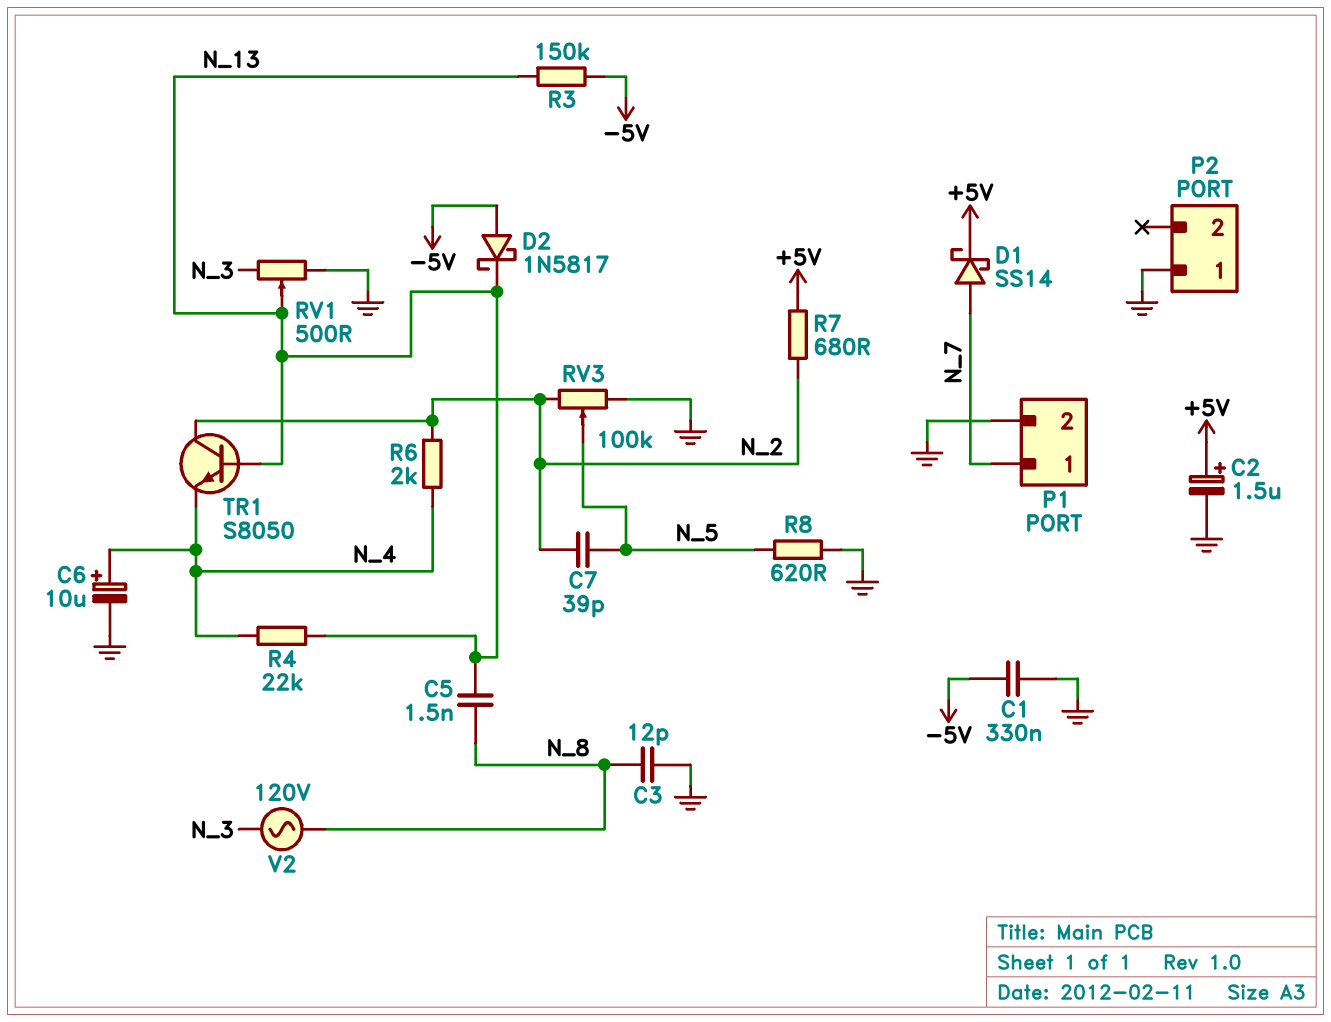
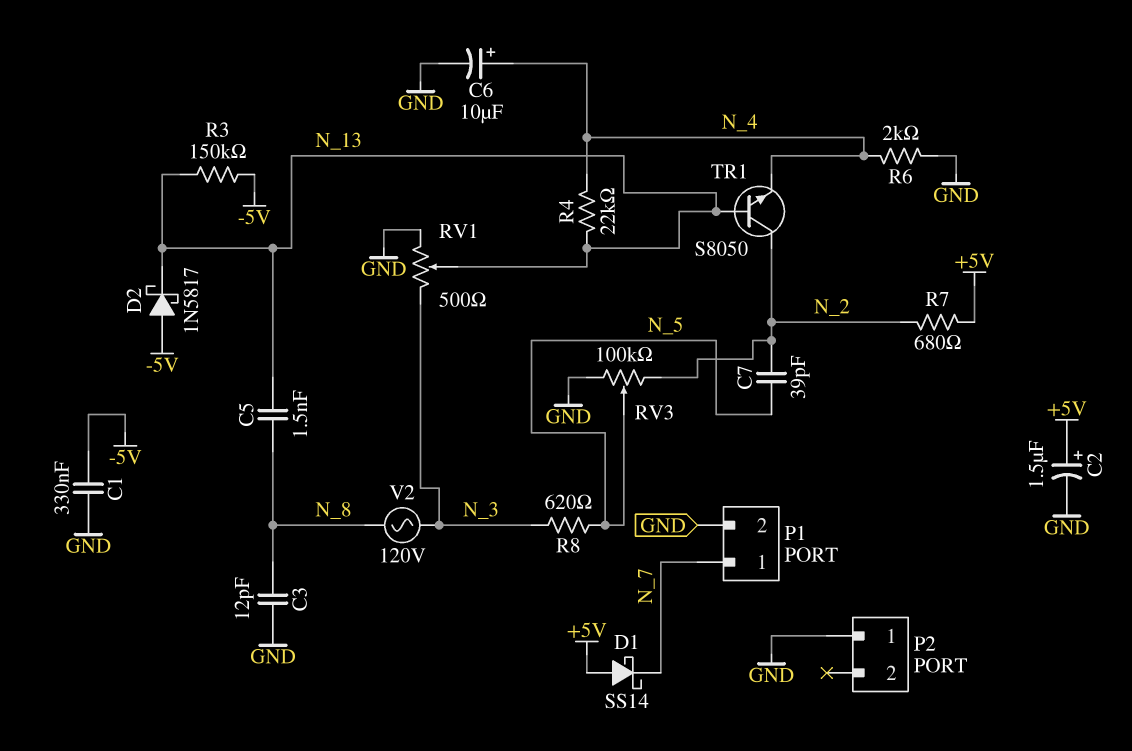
D1: schottky SS14 (A N_7, K +5V) -> schottky SS14 (A +5V, K N_7)
R6: 2k (N_2, N_4) -> 2k (GND, N_4)
R8: 620 (GND, N_5) -> 620 (N_3, N_5)

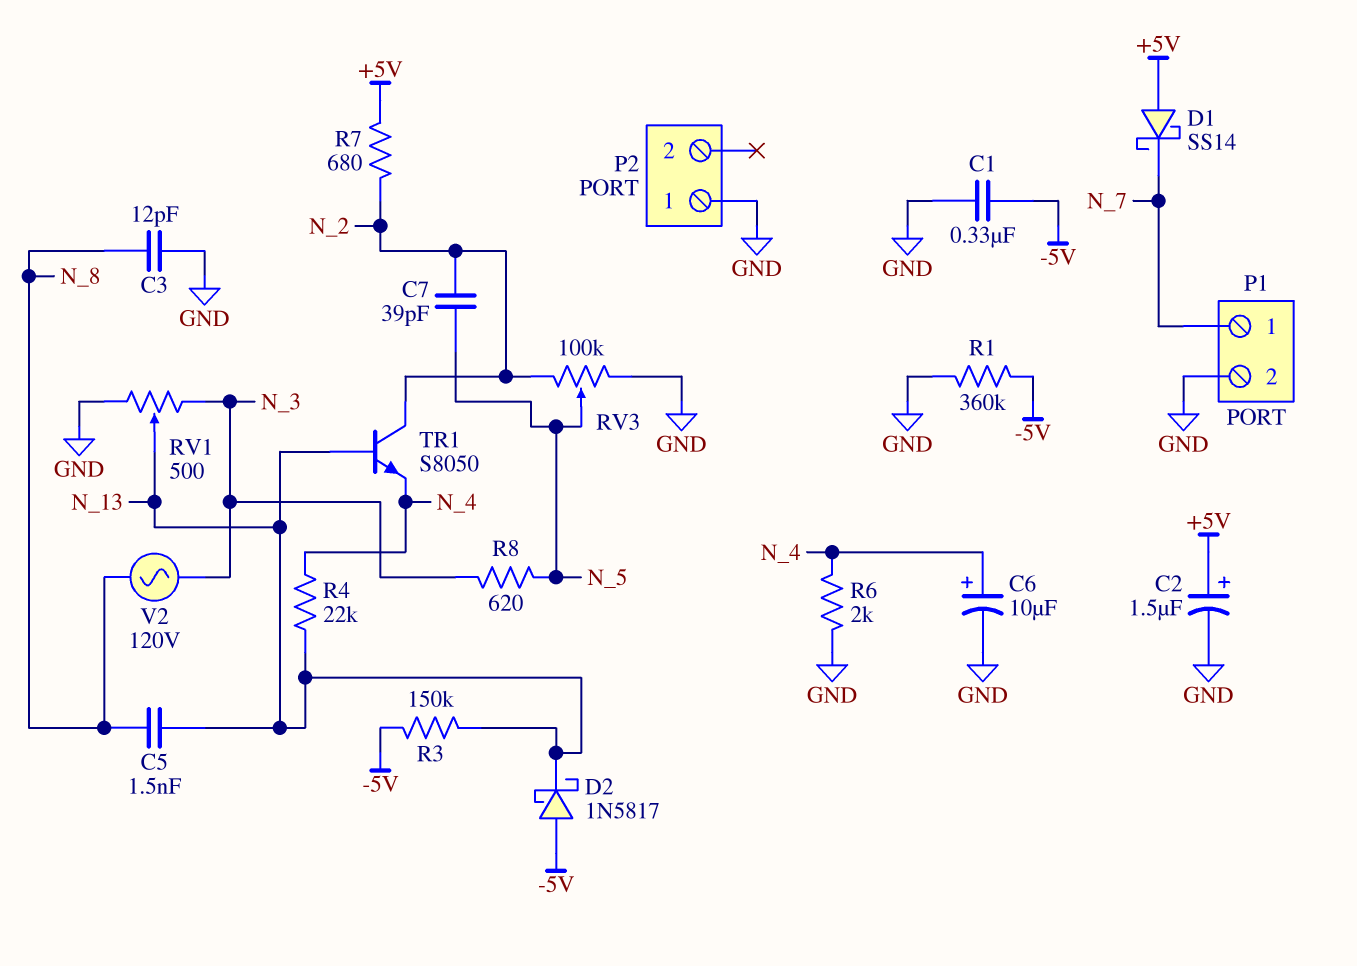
R1: none -> 360k (-5V, GND)

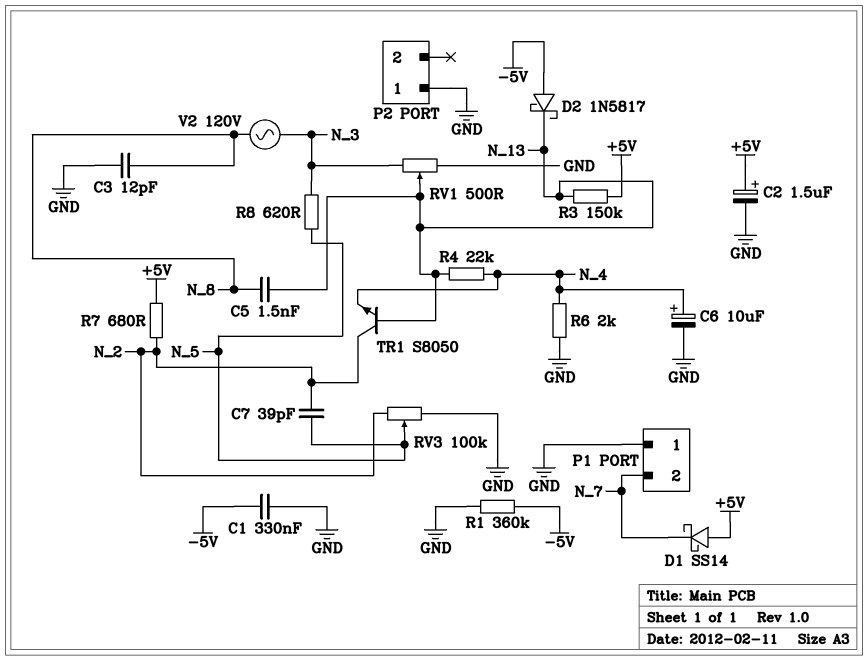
P1 pin 1: N_7 -> GND
P1 pin 2: GND -> N_7
R3: 150k (-5V, N_13) -> 150k (+5V, N_13)

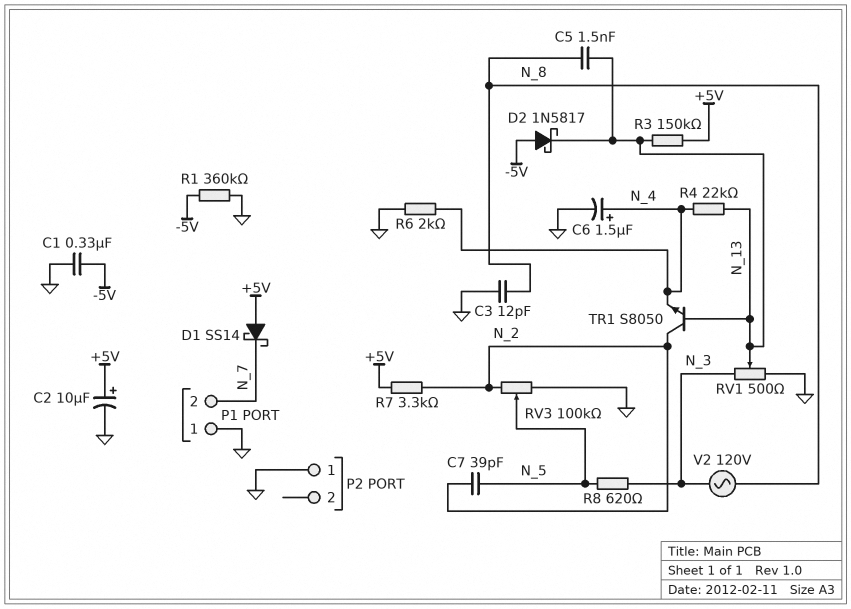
C2: 1.5uF (plus +5V, minus GND) -> 10uF (plus +5V, minus GND)
C6: 10uF (plus N_4, minus GND) -> 1.5uF (plus N_4, minus GND)
R7: 680 (+5V, N_2) -> 3.3k (+5V, N_2)

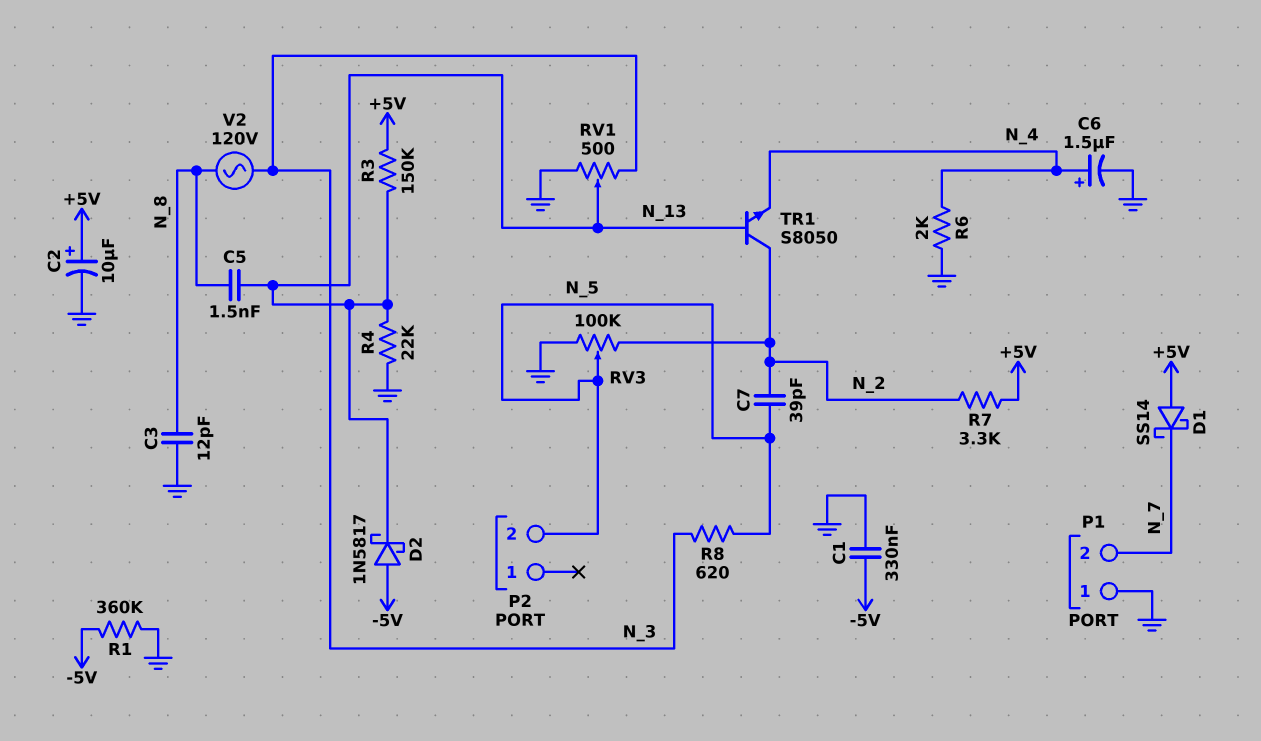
P2 pin 1: GND -> none
P2 pin 2: none -> N_5
R4: 22k (N_4, N_13) -> 22k (GND, N_13)

